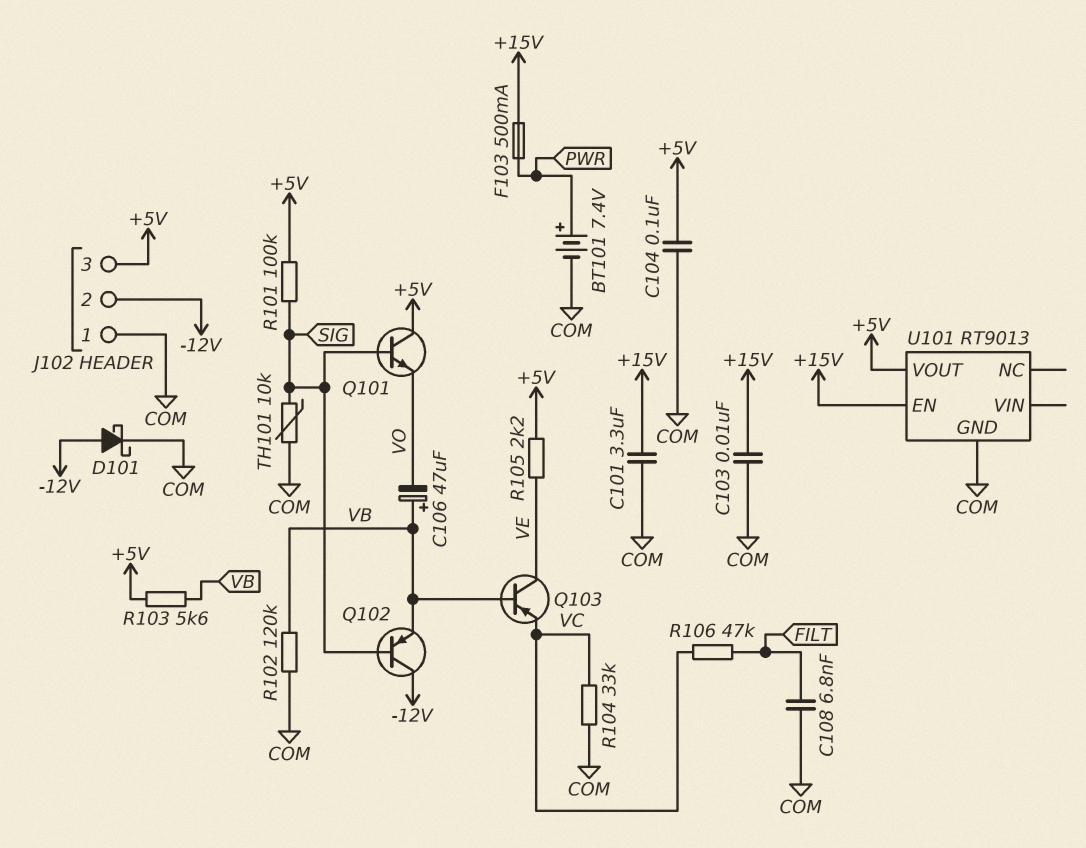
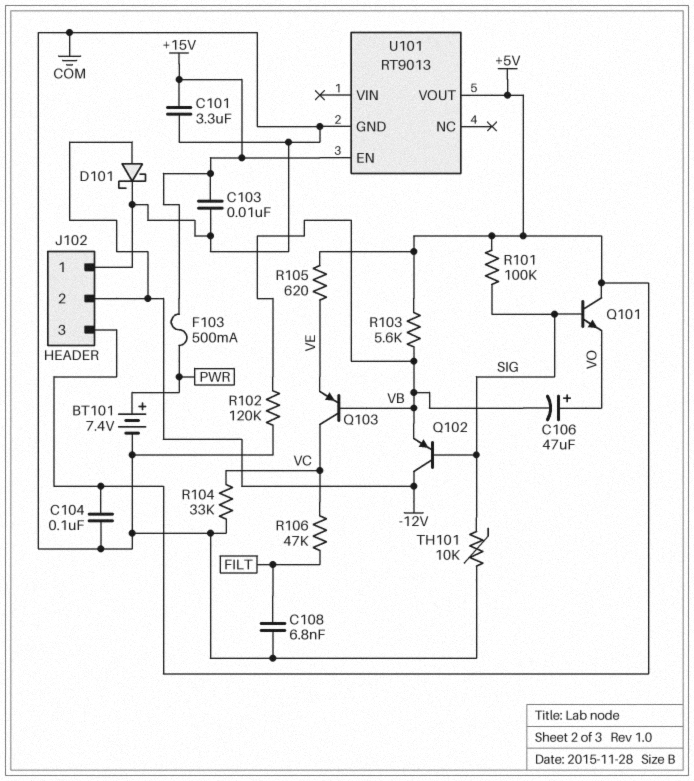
C106: 47uF (plus VB, minus VO) -> 47uF (plus VO, minus VB)
Q103: PNP (B VB, C VE, E VC) -> PNP (B VB, C VC, E VE)
R105: 2.2k (+5V, VE) -> 620 (+5V, VE)

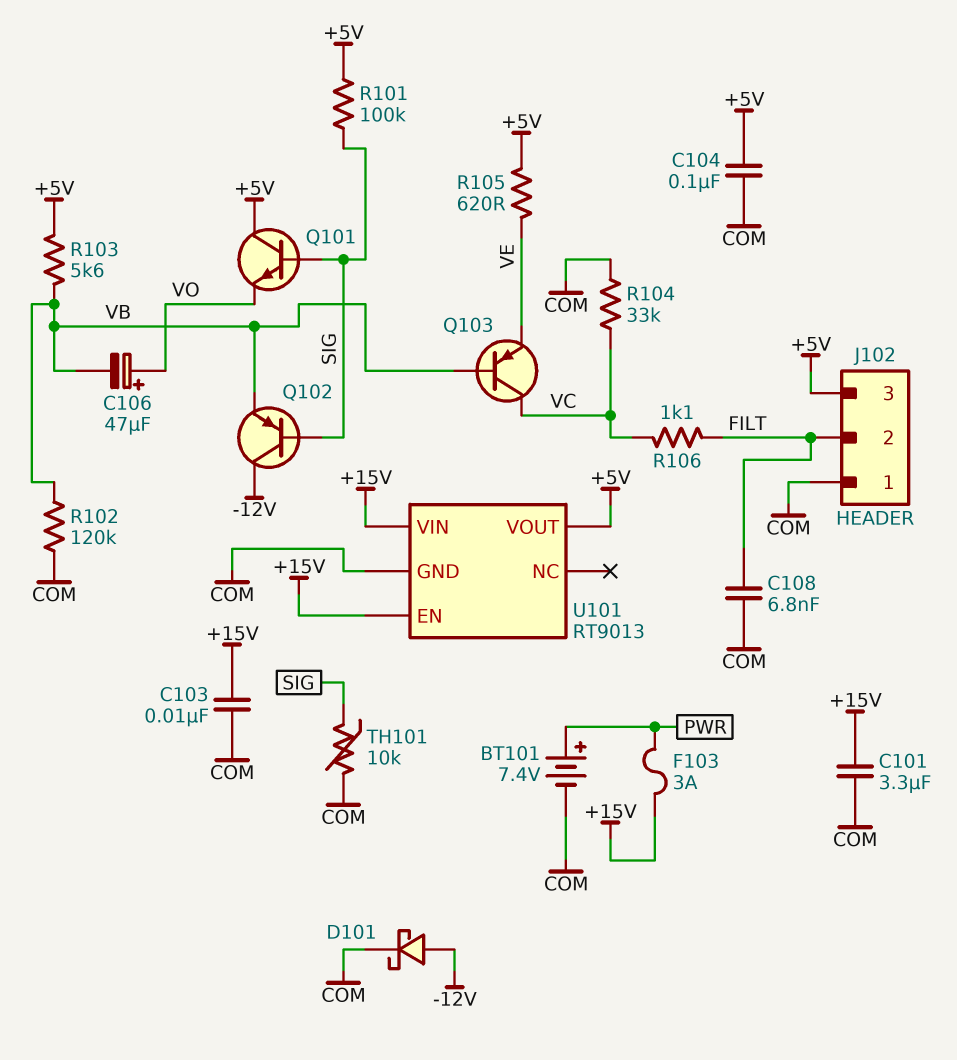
F103: 500mA (+15V, PWR) -> 3A (+15V, PWR)
J102 pin 2: -12V -> FILT
R106: 47k (FILT, VC) -> 1.1k (FILT, VC)
U101 pin VIN: none -> +15V

